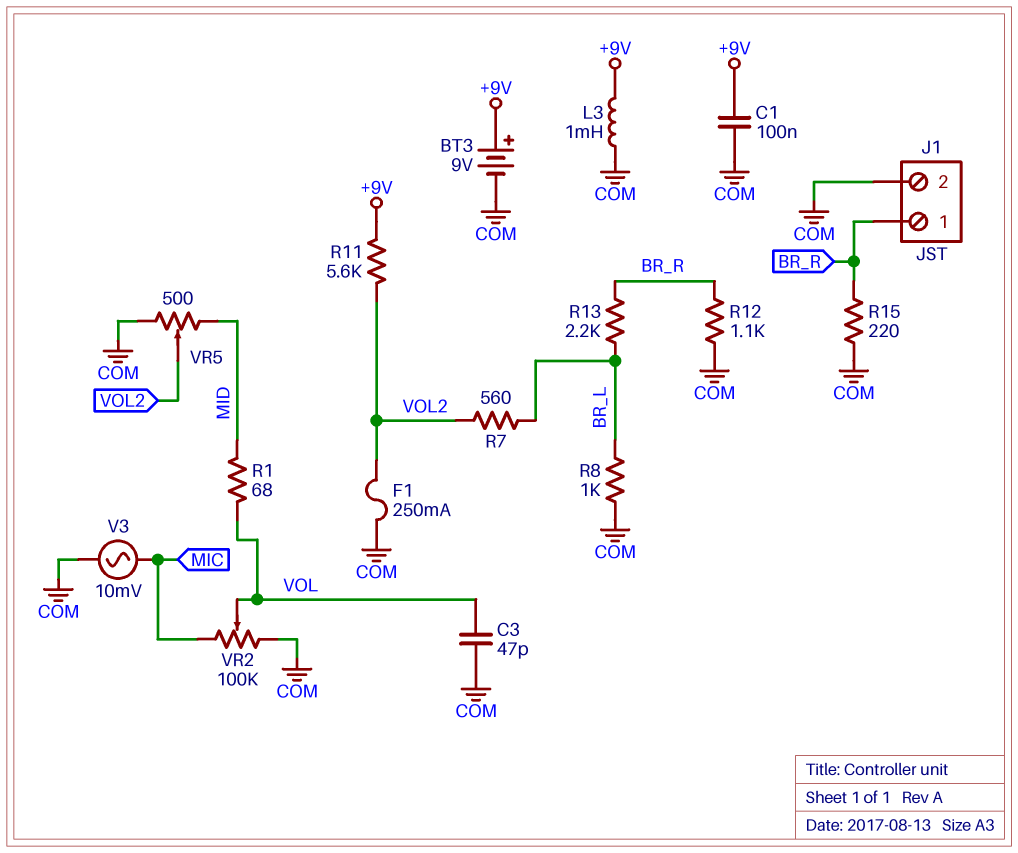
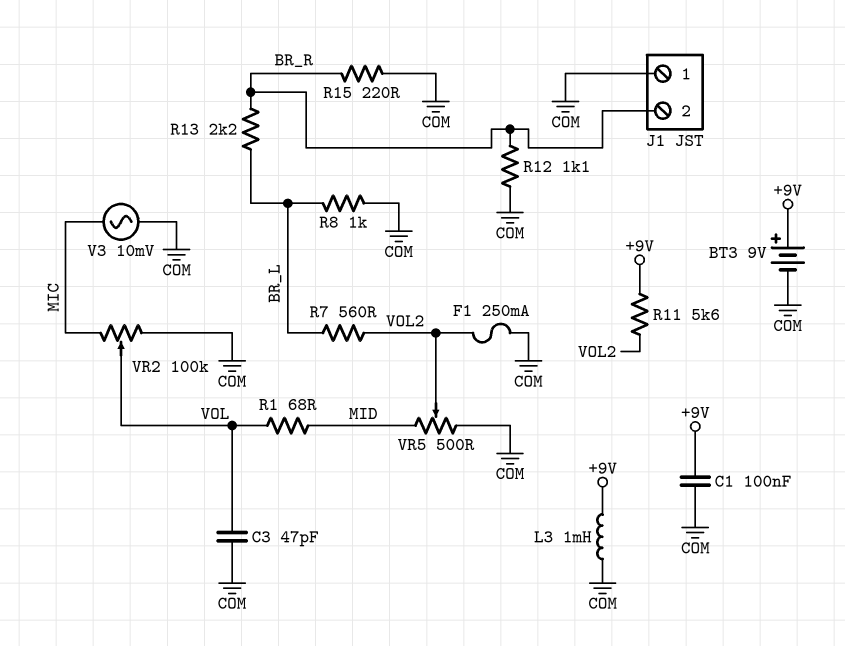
J1 pin 1: BR_R -> COM
J1 pin 2: COM -> BR_R

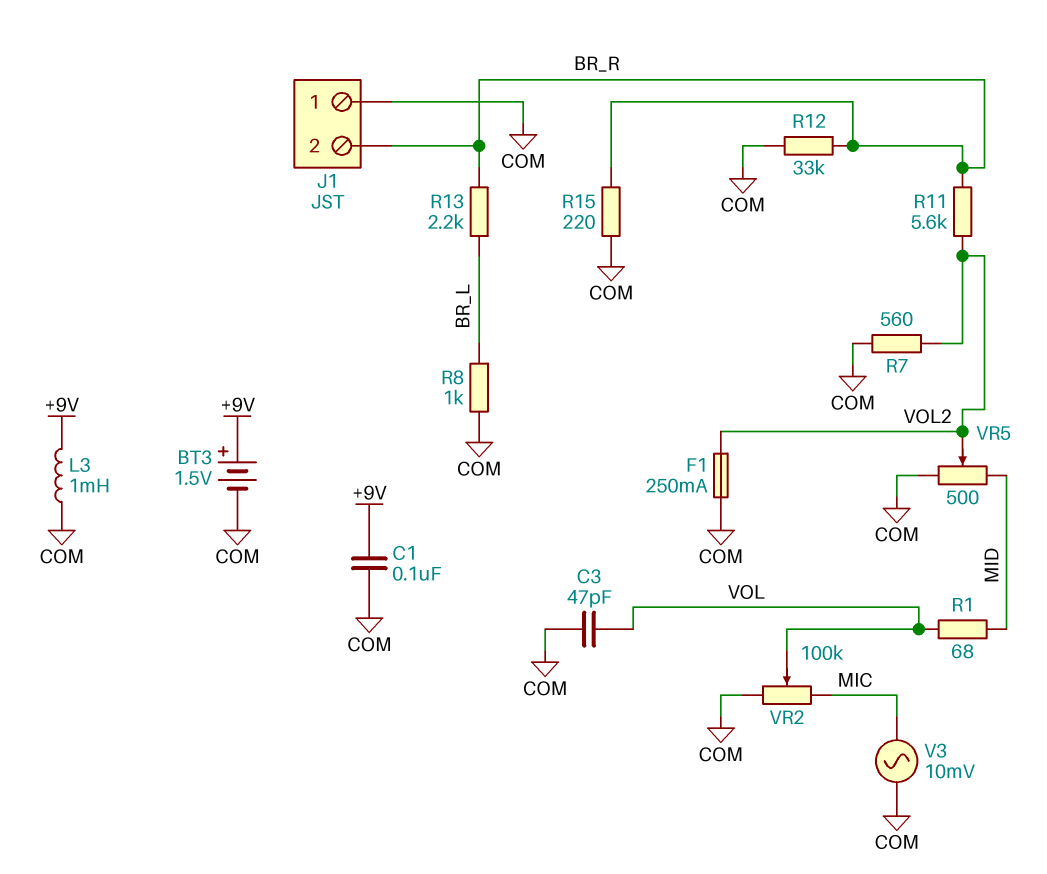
BT3: 9V (plus +9V, minus COM) -> 1.5V (plus +9V, minus COM)
R7: 560 (BR_L, VOL2) -> 560 (COM, VOL2)
R11: 5.6k (+9V, VOL2) -> 5.6k (BR_R, VOL2)
R12: 1.1k (BR_R, COM) -> 33k (BR_R, COM)

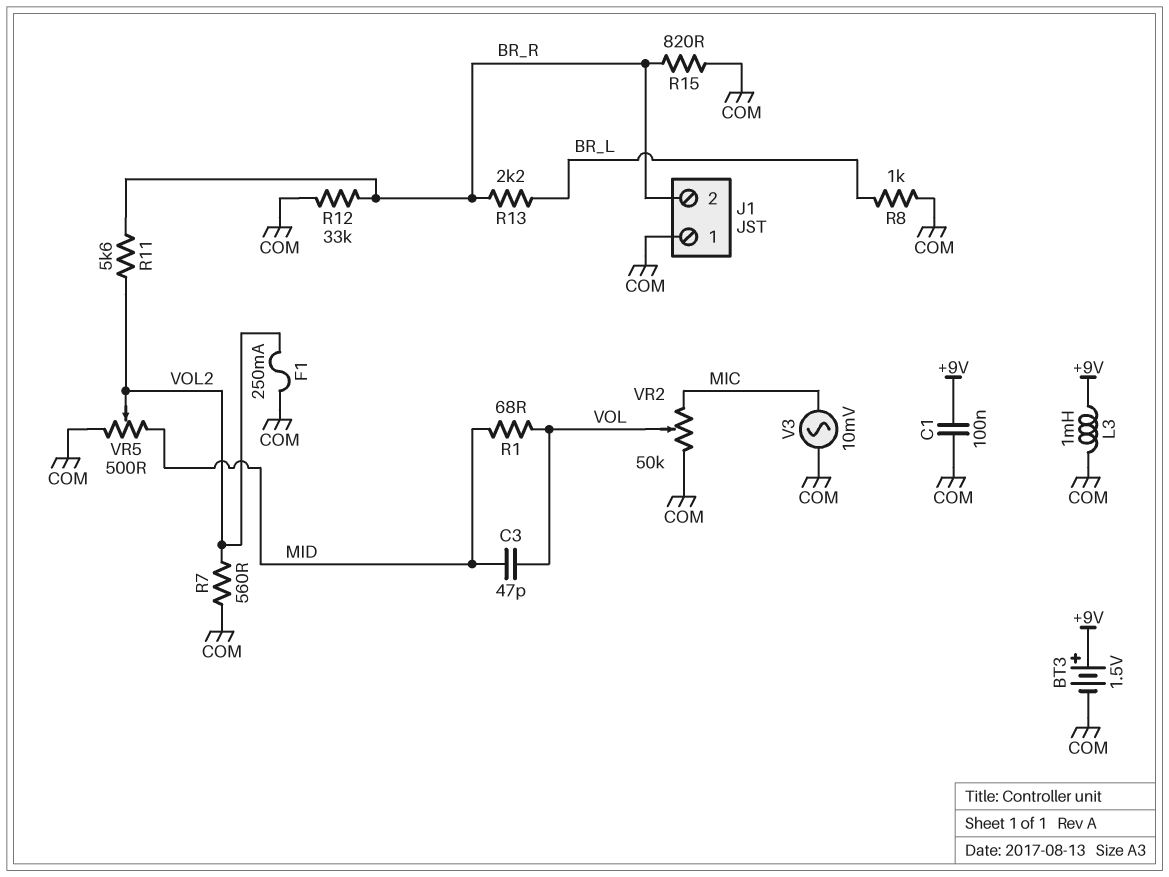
C3: 47pF (COM, VOL) -> 47pF (MID, VOL)
R15: 220 (BR_R, COM) -> 820 (BR_R, COM)
VR2: 100k (COM, MIC, wiper VOL) -> 50k (COM, MIC, wiper VOL)

